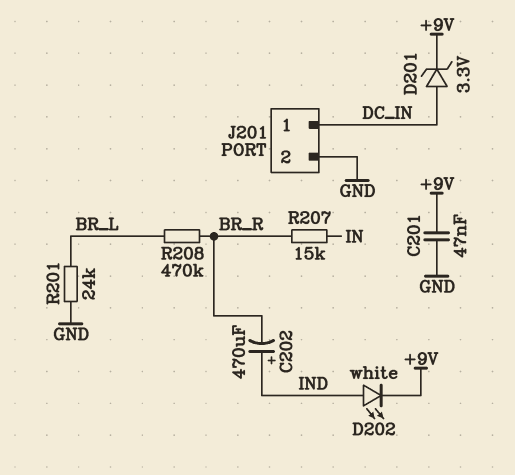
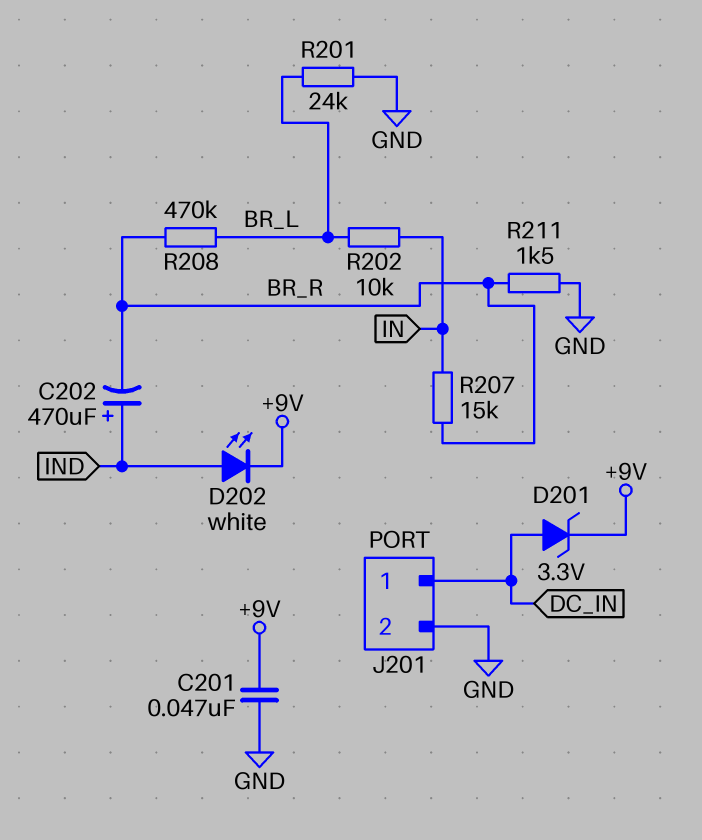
R202: none -> 10k (BR_L, IN)
R211: none -> 1.5k (BR_R, GND)

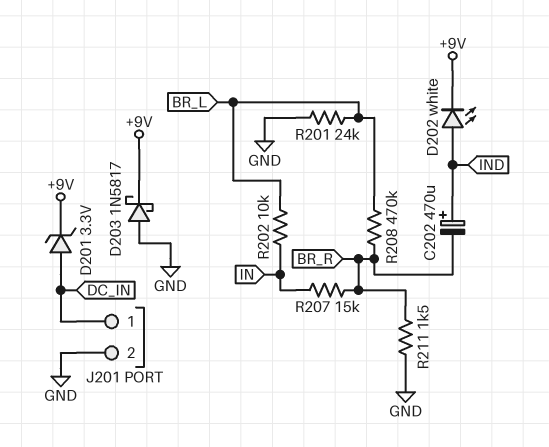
C201: 47nF (+9V, GND) -> none
D203: none -> schottky 1N5817 (A GND, K +9V)

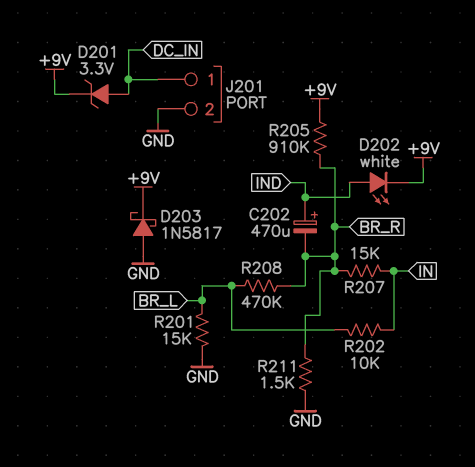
R201: 24k (BR_L, GND) -> 15k (BR_L, GND)
R205: none -> 910k (+9V, BR_R)

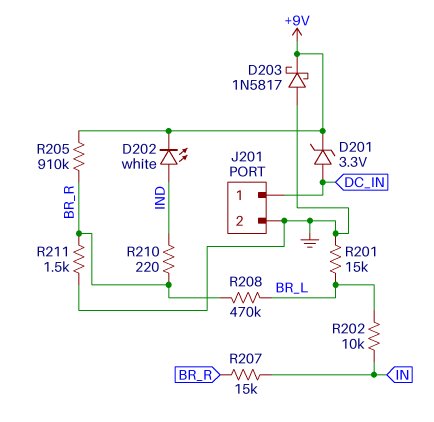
C202: 470uF (plus IND, minus BR_R) -> none
R210: none -> 220 (BR_R, IND)

